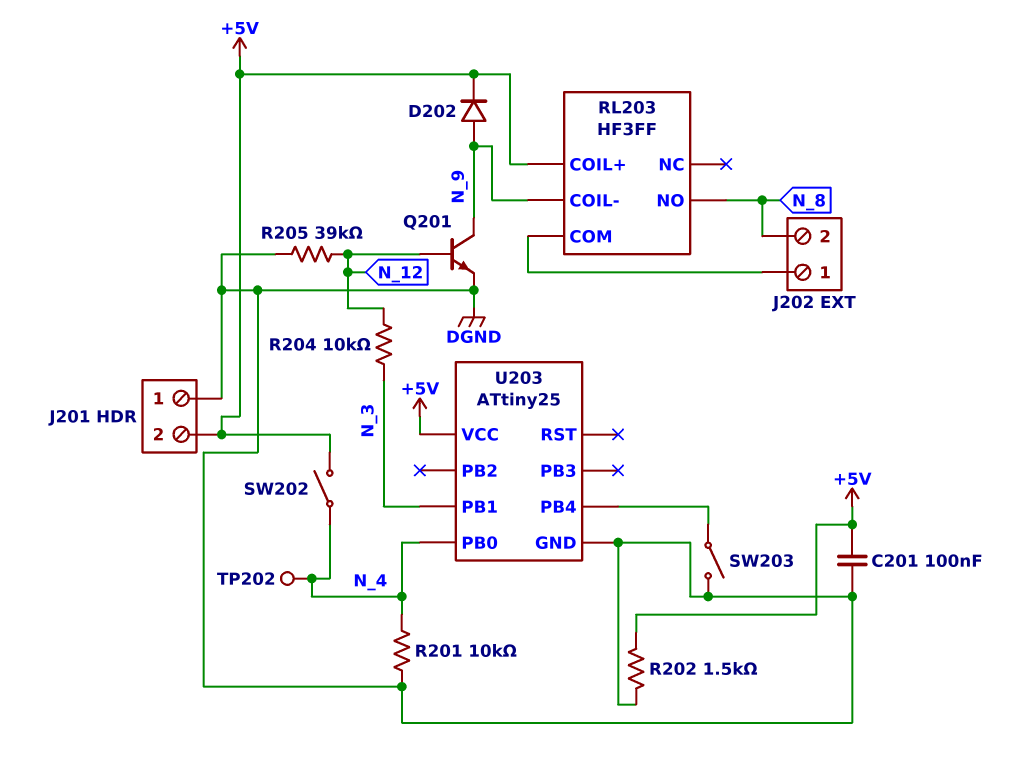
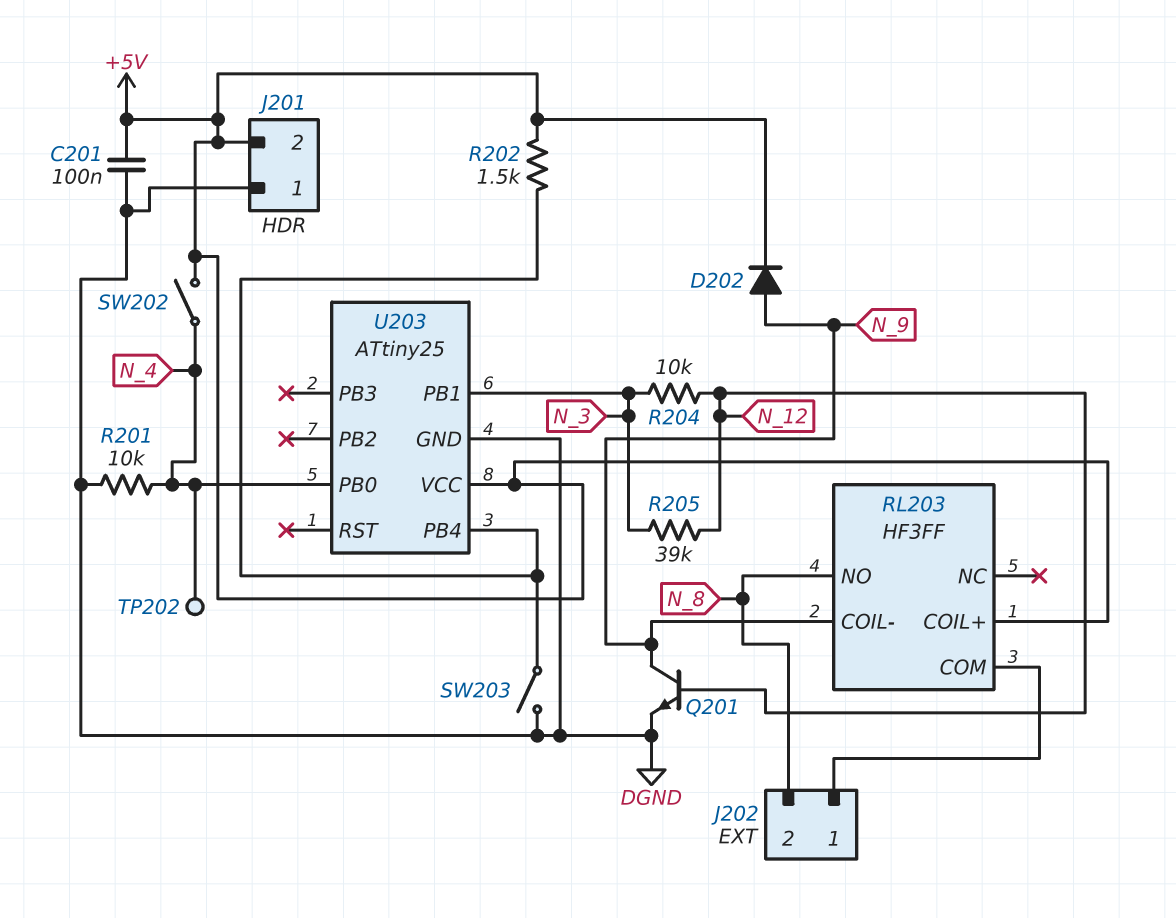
R202: 1.5k (+5V, DGND) -> 1.5k (+5V, U203/PB4)
R205: 39k (DGND, N_12) -> 39k (N_3, N_12)

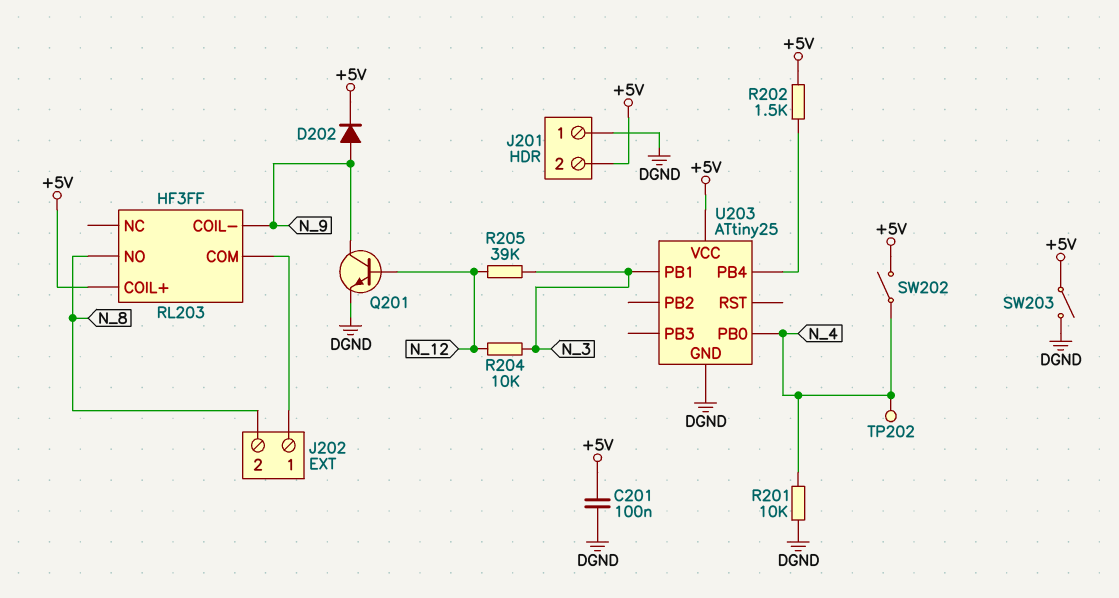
SW203: switch (DGND, U203/PB4) -> switch (+5V, DGND)

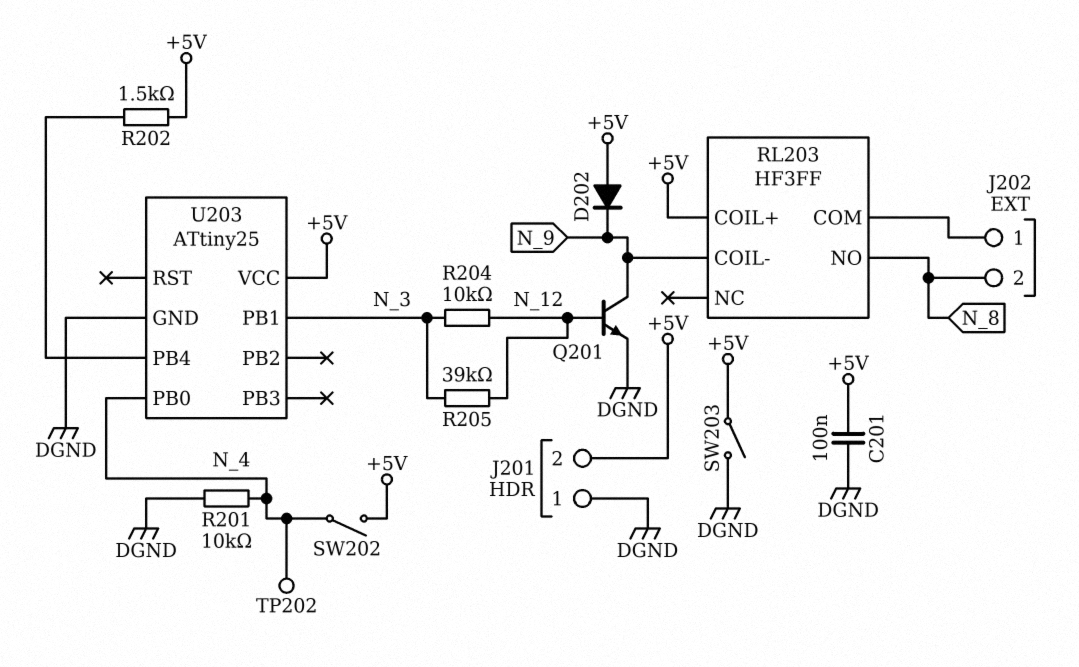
D202: diode (A N_9, K +5V) -> diode (A +5V, K N_9)

